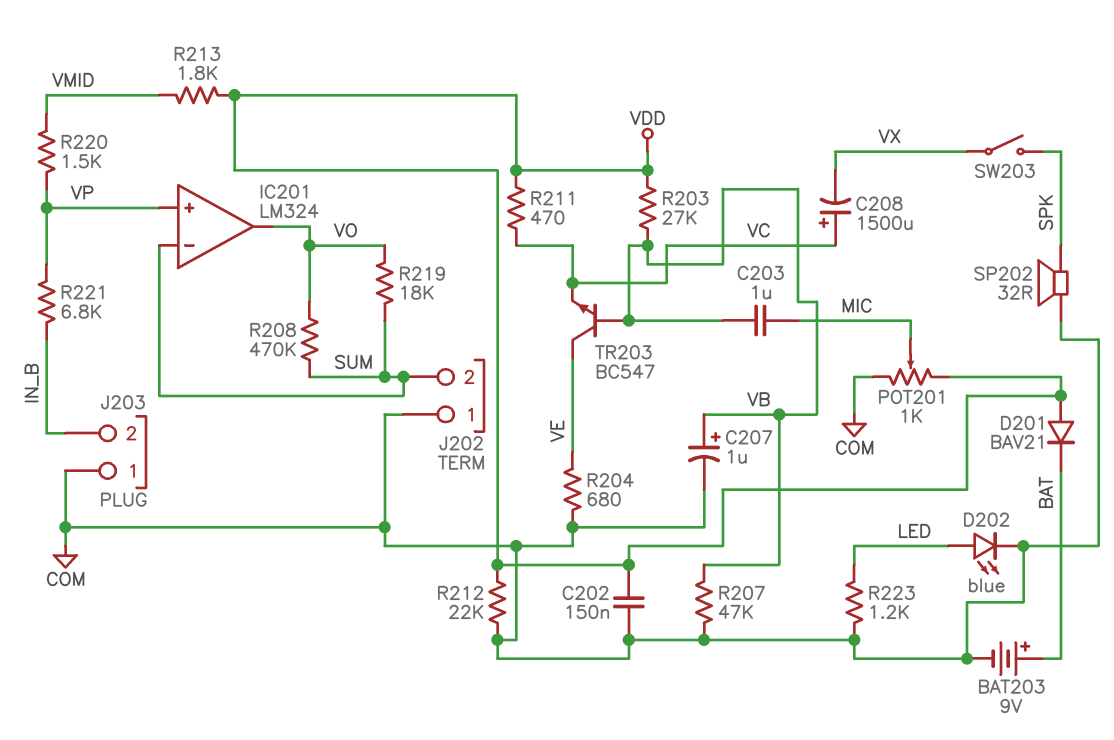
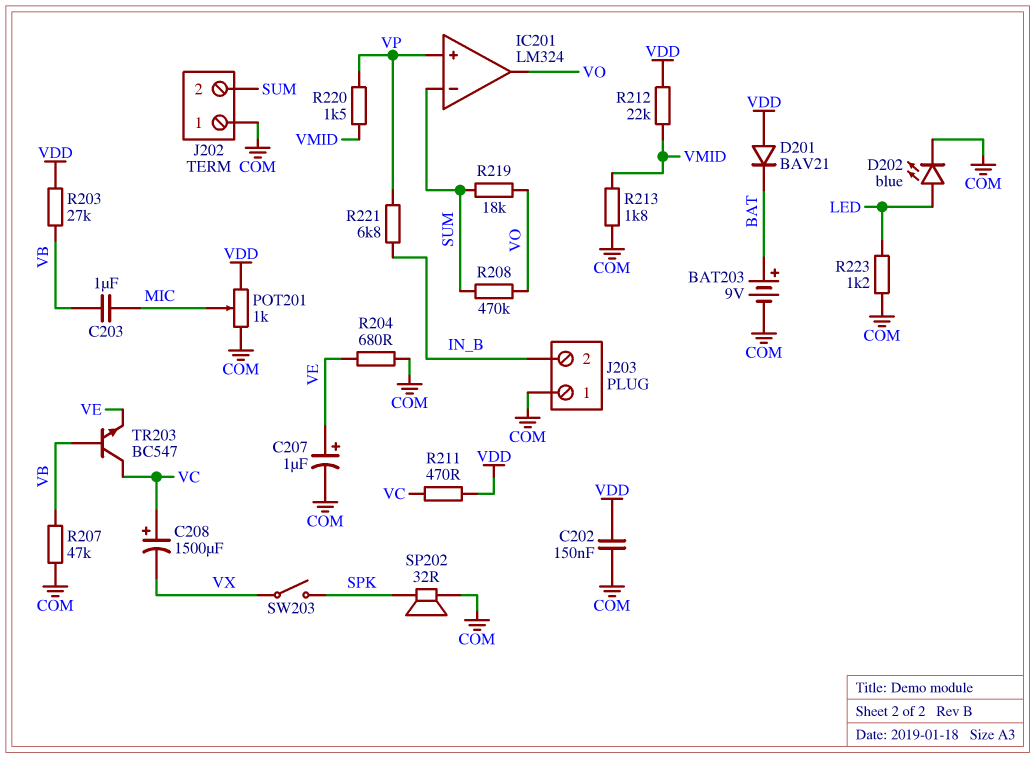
C207: 1uF (plus VB, minus COM) -> 1uF (plus VE, minus COM)
R212: 22k (COM, VDD) -> 22k (VDD, VMID)
R213: 1.8k (VDD, VMID) -> 1.8k (COM, VMID)
TR203: NPN BC547 (B VB, C VE, E VC) -> NPN BC547 (B VB, C VC, E VE)

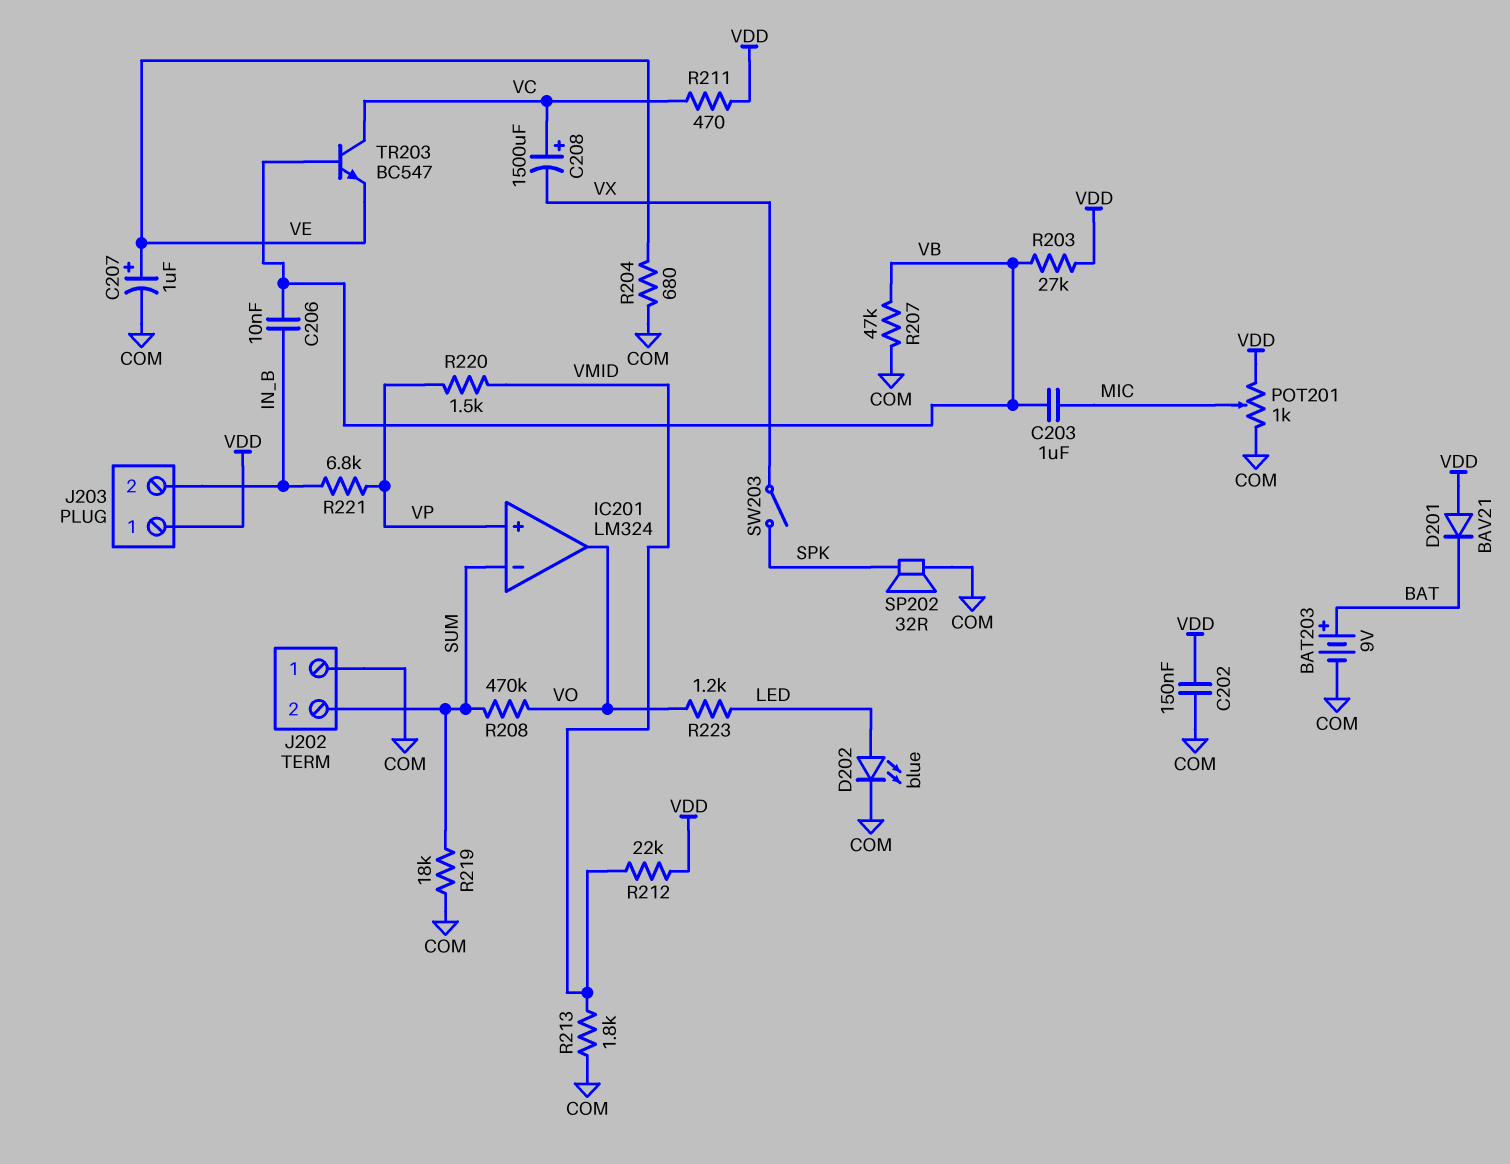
C206: none -> 10nF (IN_B, VB)
J203 pin 1: COM -> VDD
R219: 18k (SUM, VO) -> 18k (COM, SUM)
R223: 1.2k (COM, LED) -> 1.2k (LED, VO)

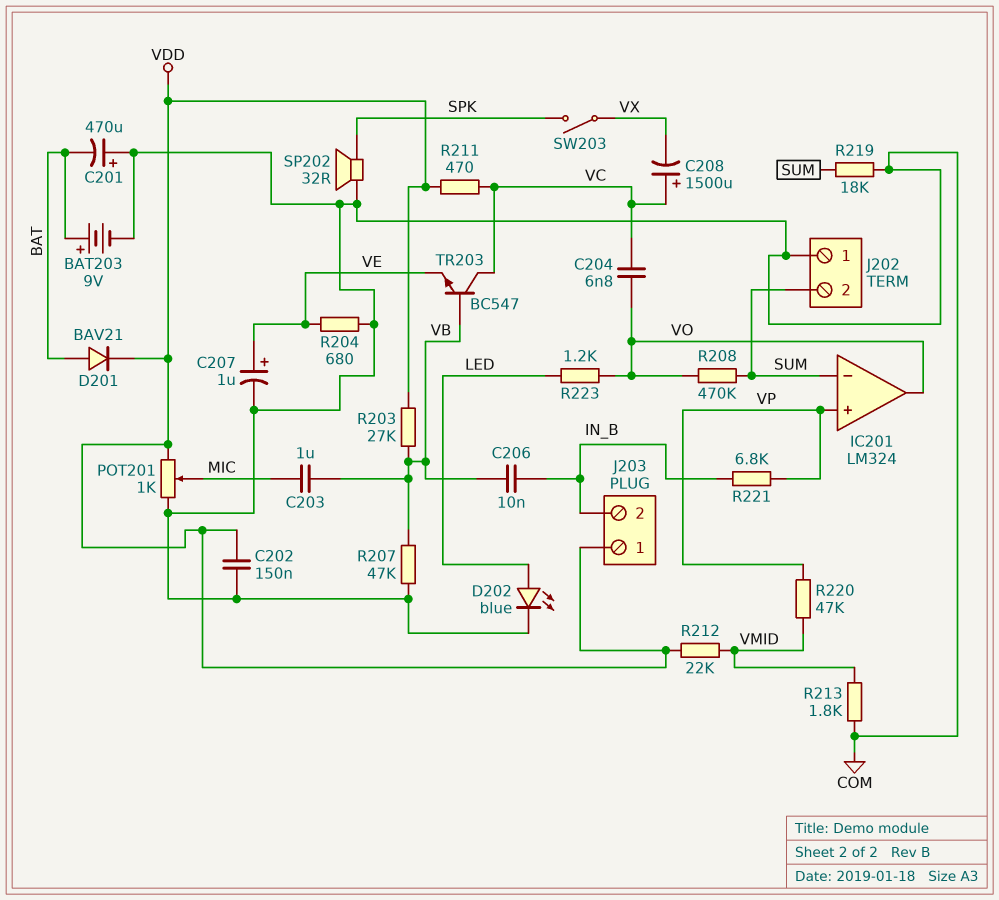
C201: none -> 470uF (plus COM, minus BAT)
C204: none -> 6.8nF (VC, VO)
D201: diode BAV21 (A VDD, K BAT) -> diode BAV21 (A BAT, K VDD)
R220: 1.5k (VMID, VP) -> 47k (VMID, VP)

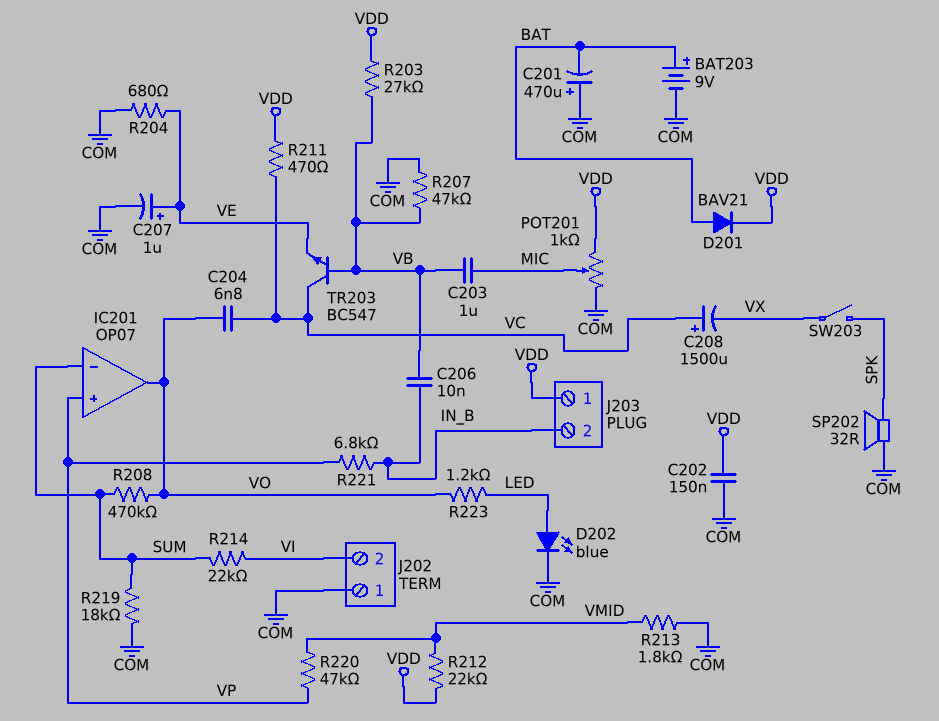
IC201: LM324 -> OP07
J202 pin 2: SUM -> VI
R214: none -> 22k (SUM, VI)

